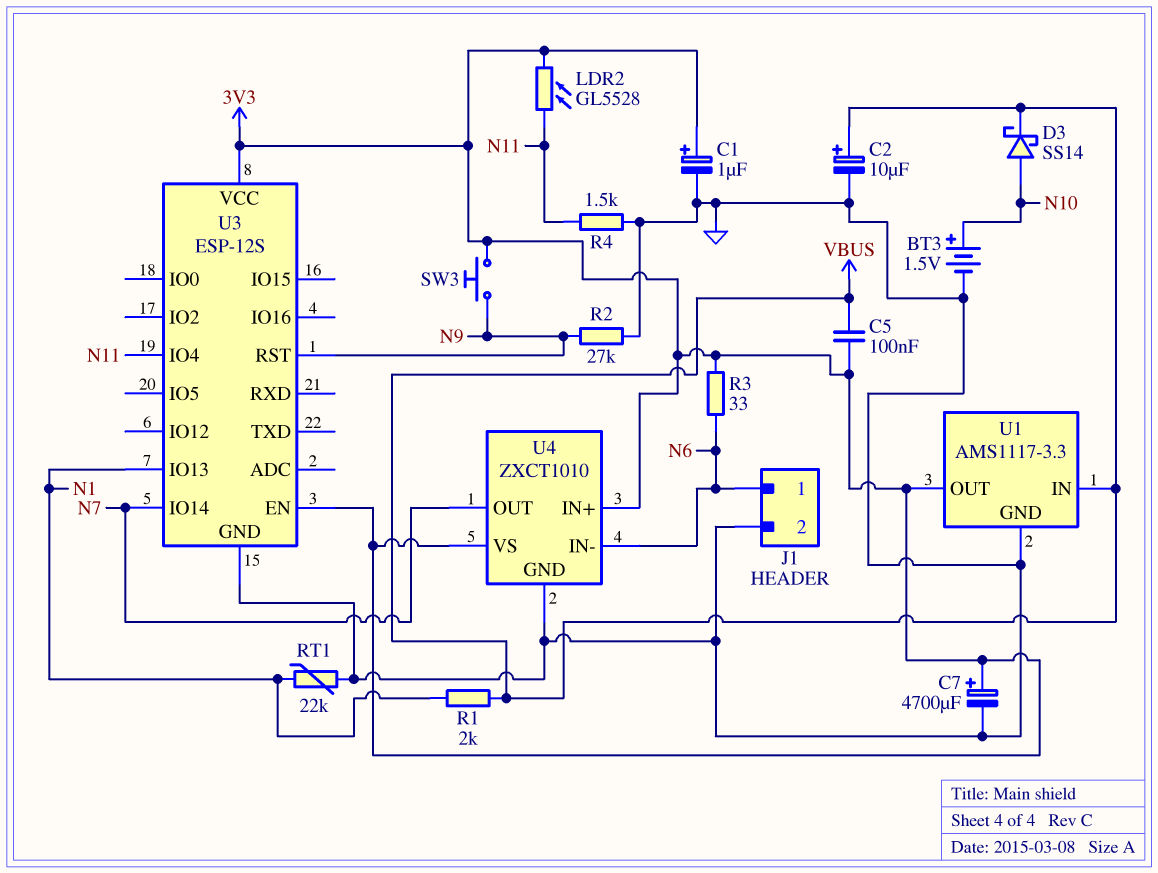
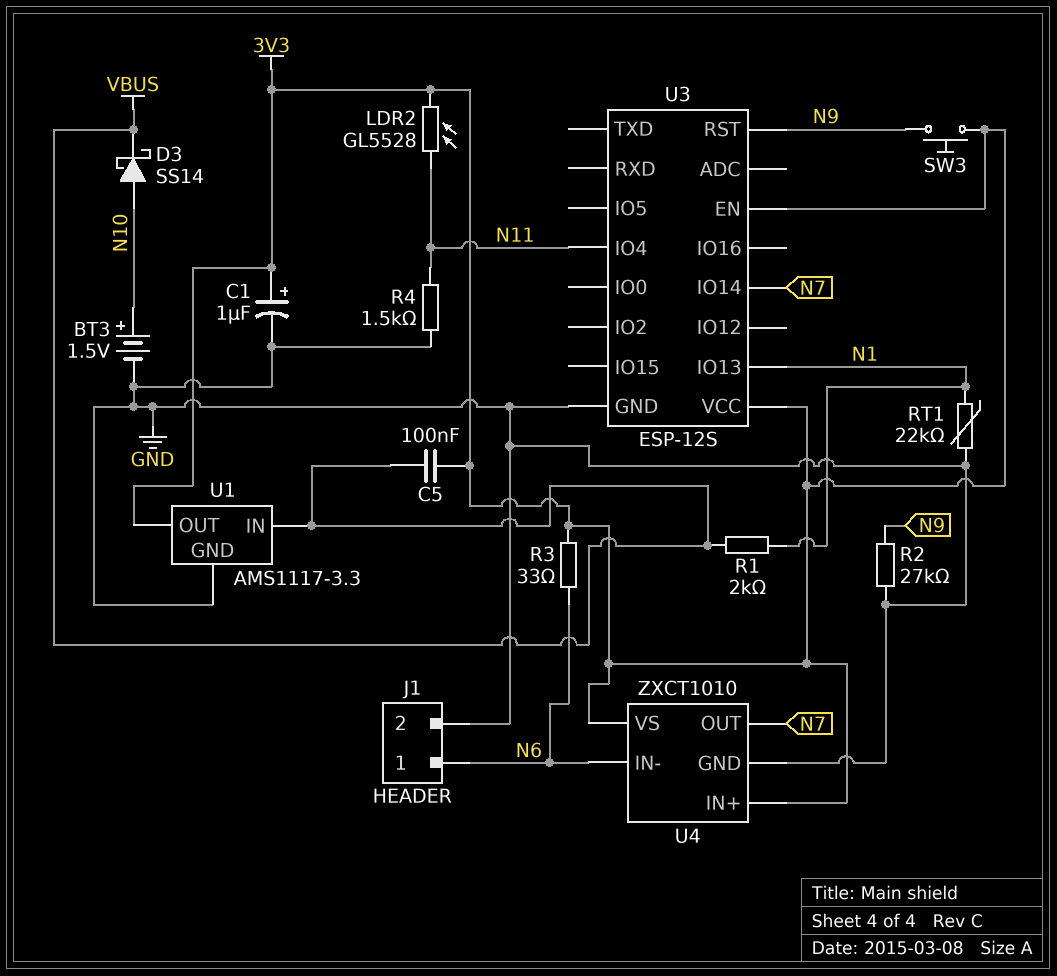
C2: 10uF (plus VBUS, minus GND) -> none
C7: 4700uF (plus 3V3, minus GND) -> none

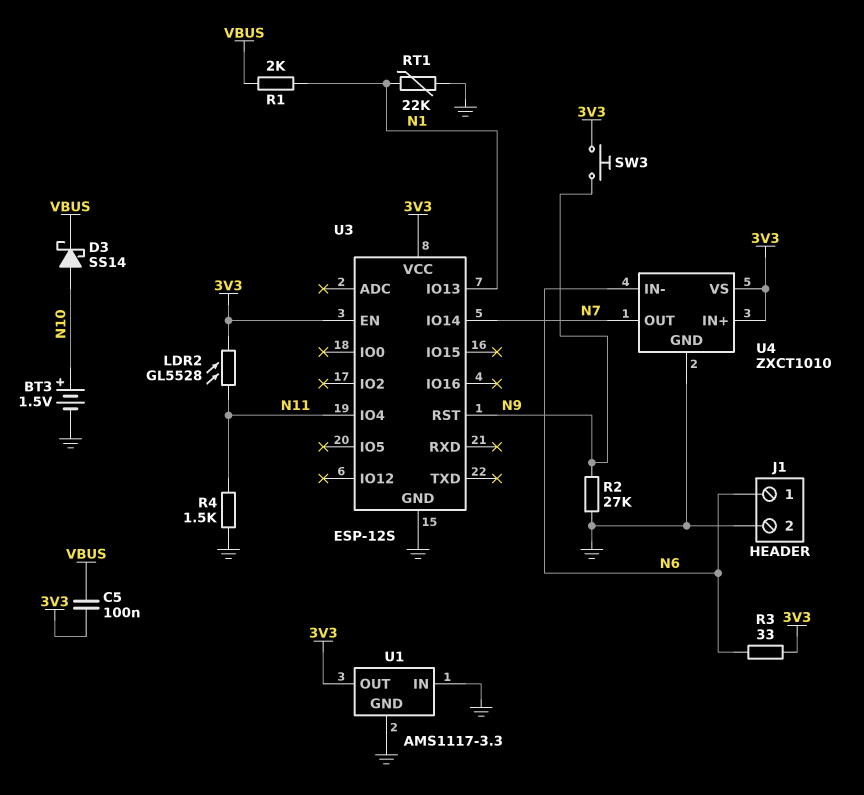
C1: 1uF (plus 3V3, minus GND) -> none
U1 pin IN: VBUS -> GND

